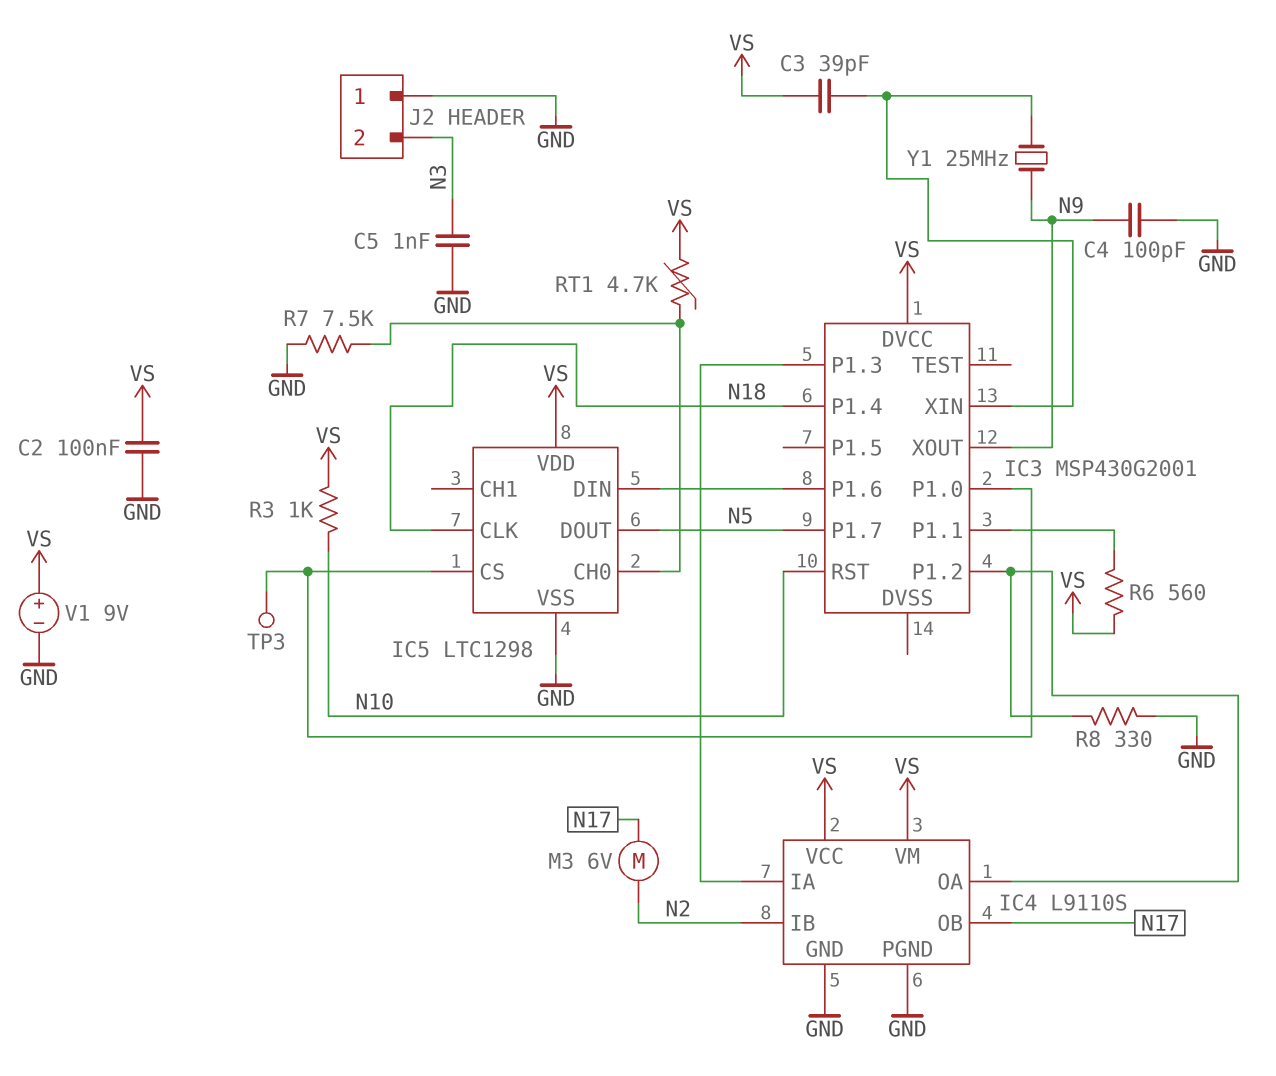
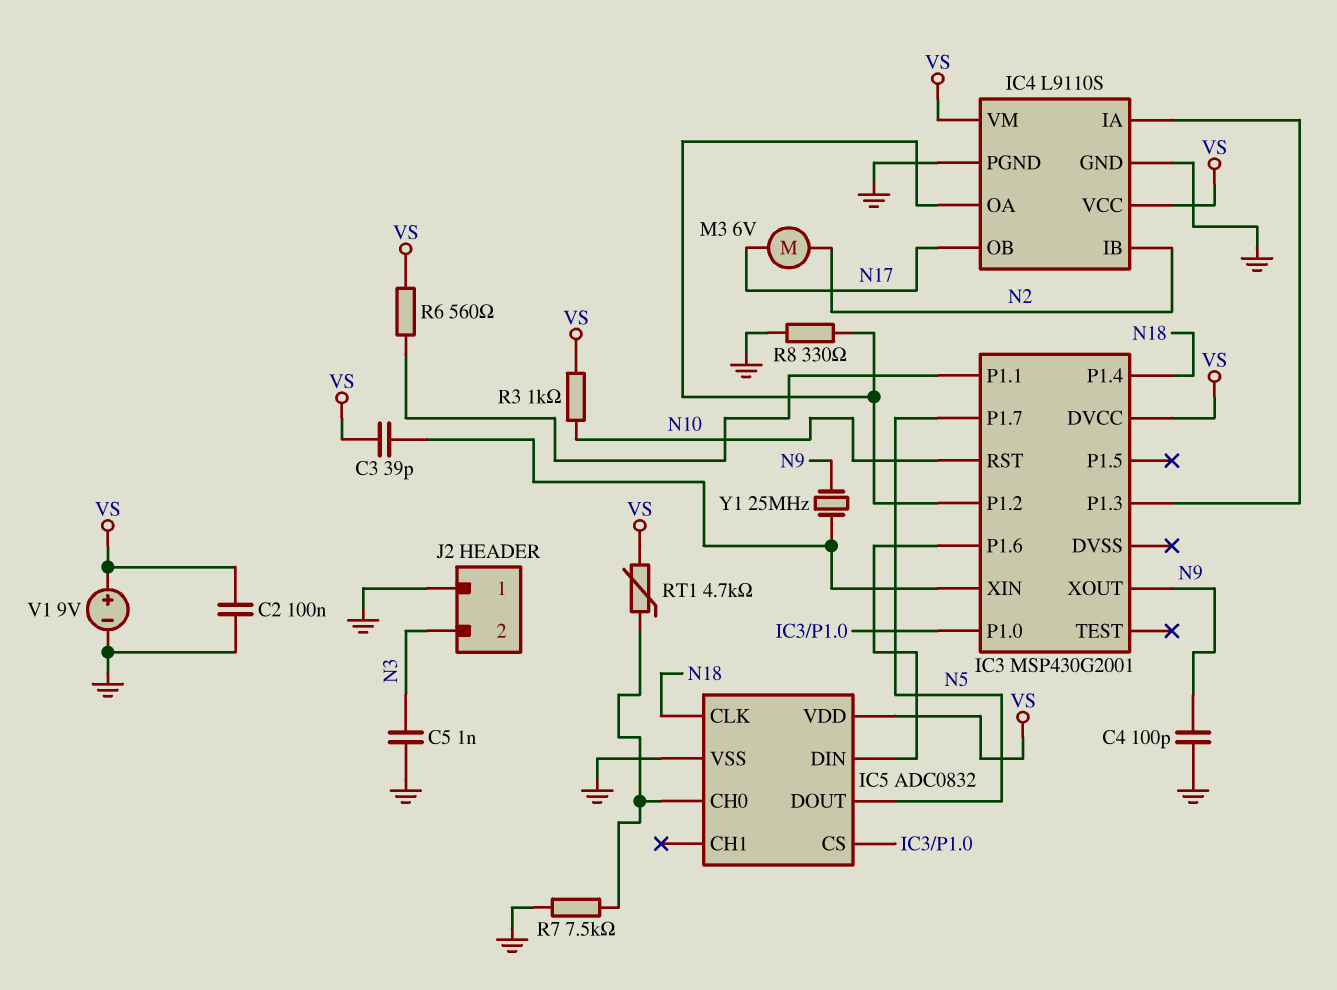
IC5: LTC1298 -> ADC0832
TP3: test point (IC3/P1.0) -> none

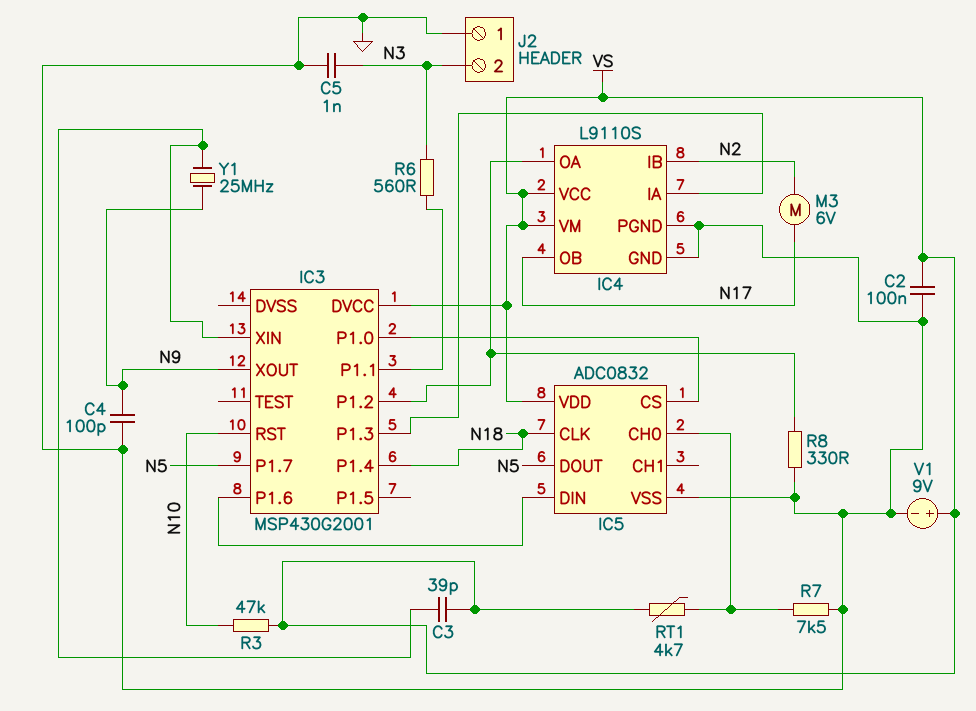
R3: 1k (N10, VS) -> 47k (N10, VS)
R6: 560 (IC3/P1.1, VS) -> 560 (IC3/P1.1, N3)

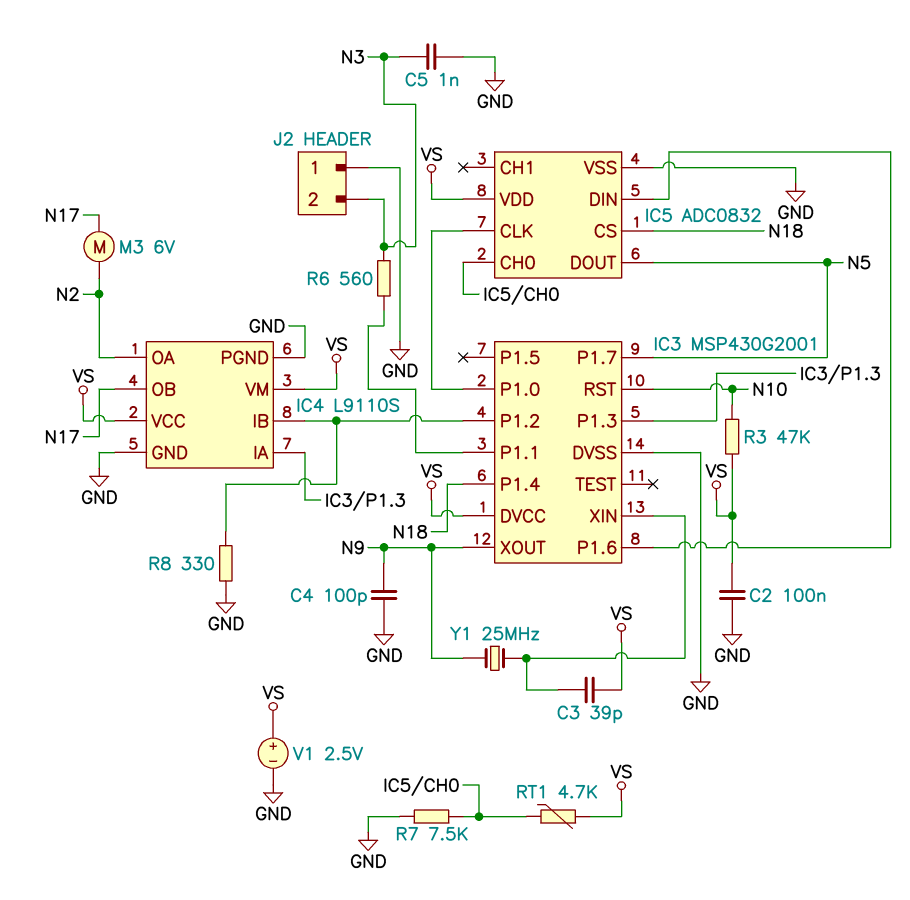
IC3 pin DVSS: none -> GND
IC4 pin IB: N2 -> IC3/P1.2
IC4 pin OA: IC3/P1.2 -> N2
IC5 pin CLK: N18 -> IC3/P1.0
IC5 pin CS: IC3/P1.0 -> N18
V1: 9V (plus VS, minus GND) -> 2.5V (plus VS, minus GND)

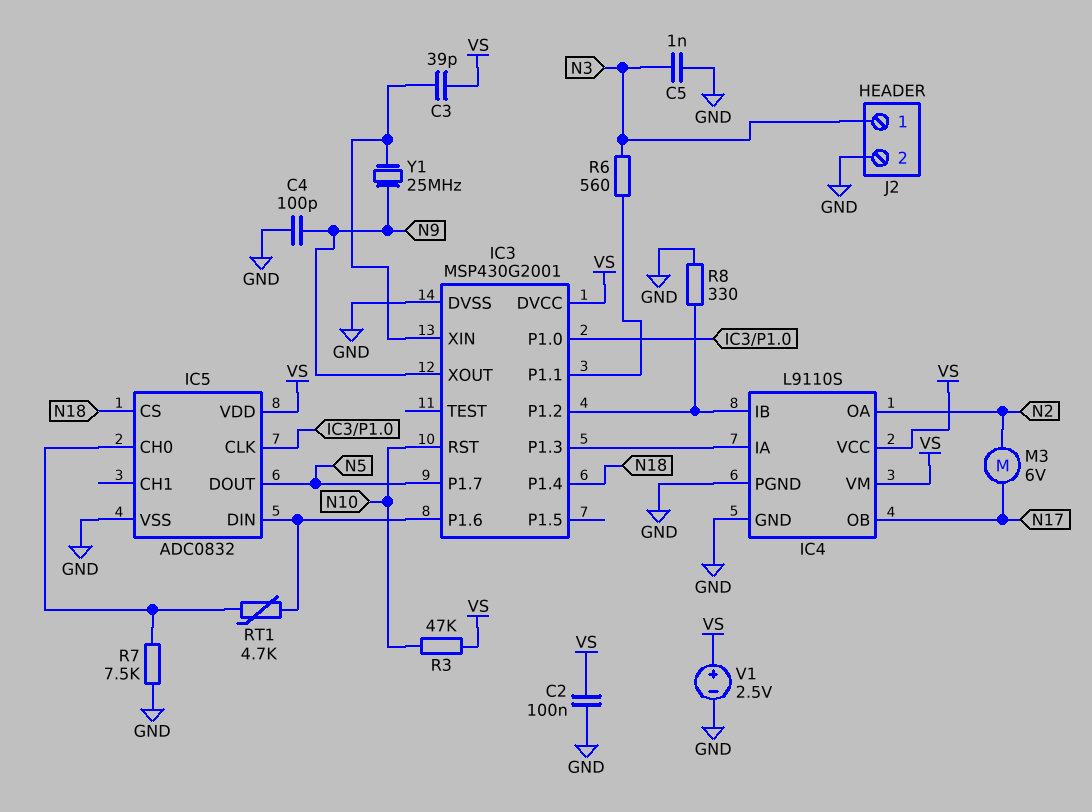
J2 pin 1: GND -> N3
J2 pin 2: N3 -> GND
RT1: 4.7k (IC5/CH0, VS) -> 4.7k (IC3/P1.6, IC5/CH0)

